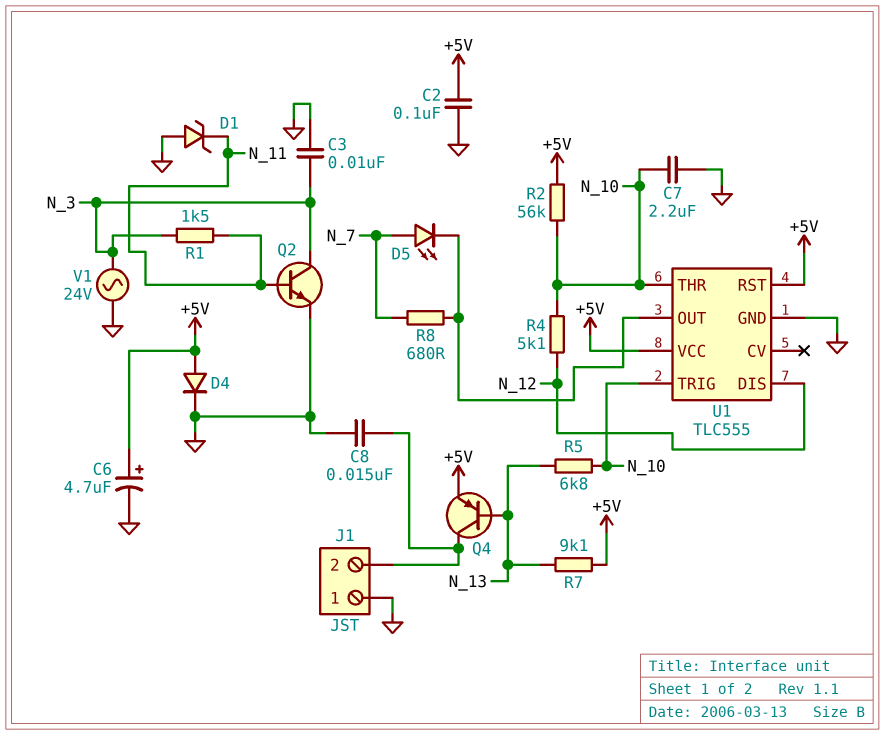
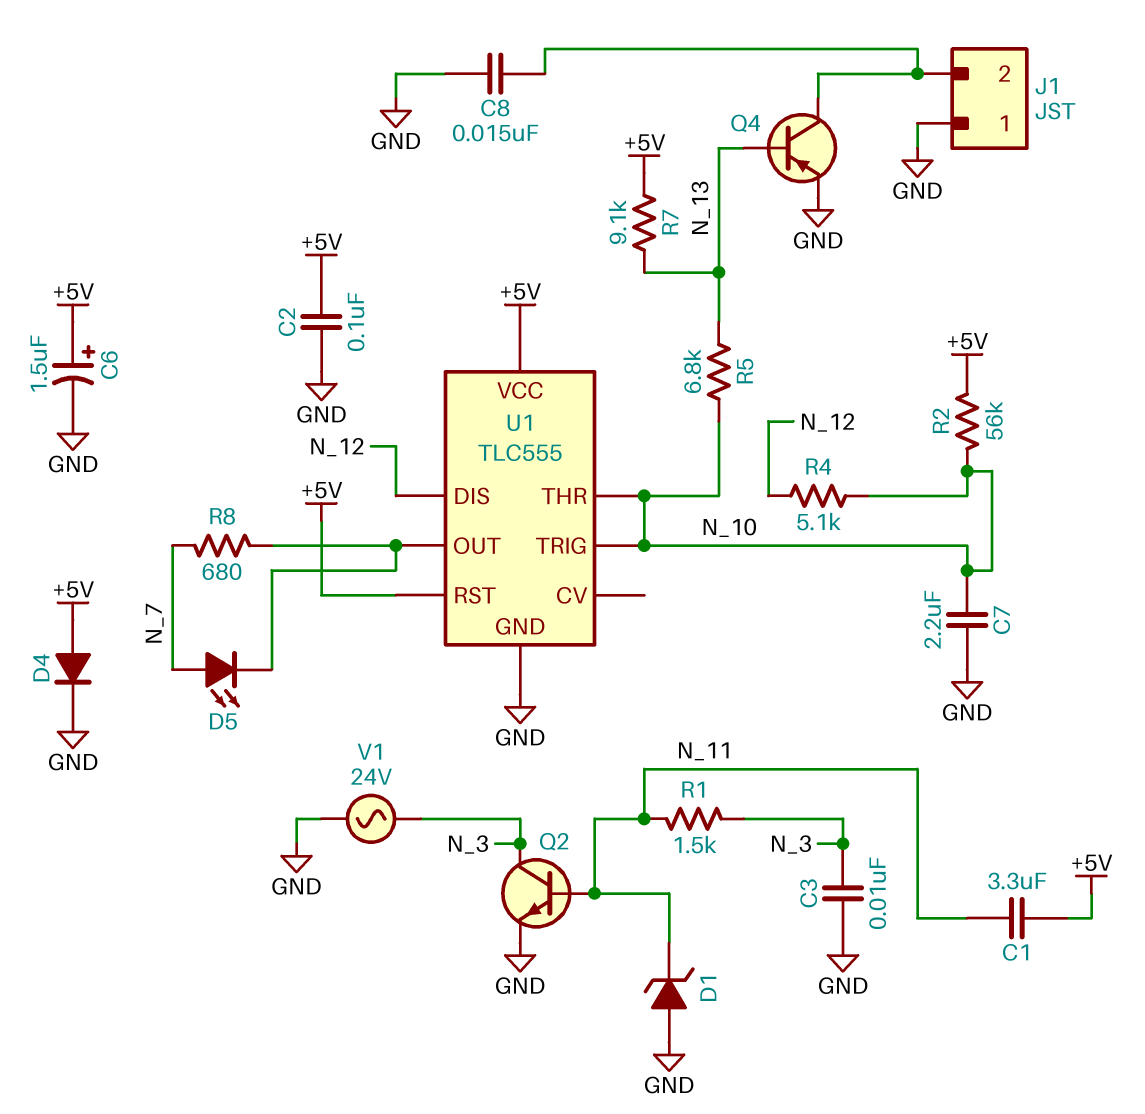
C1: none -> 3.3uF (+5V, N_11)
C6: 4.7uF (plus +5V, minus GND) -> 1.5uF (plus +5V, minus GND)
Q4: PNP (B N_13, C J1/2, E +5V) -> PNP (B N_13, C J1/2, E GND)

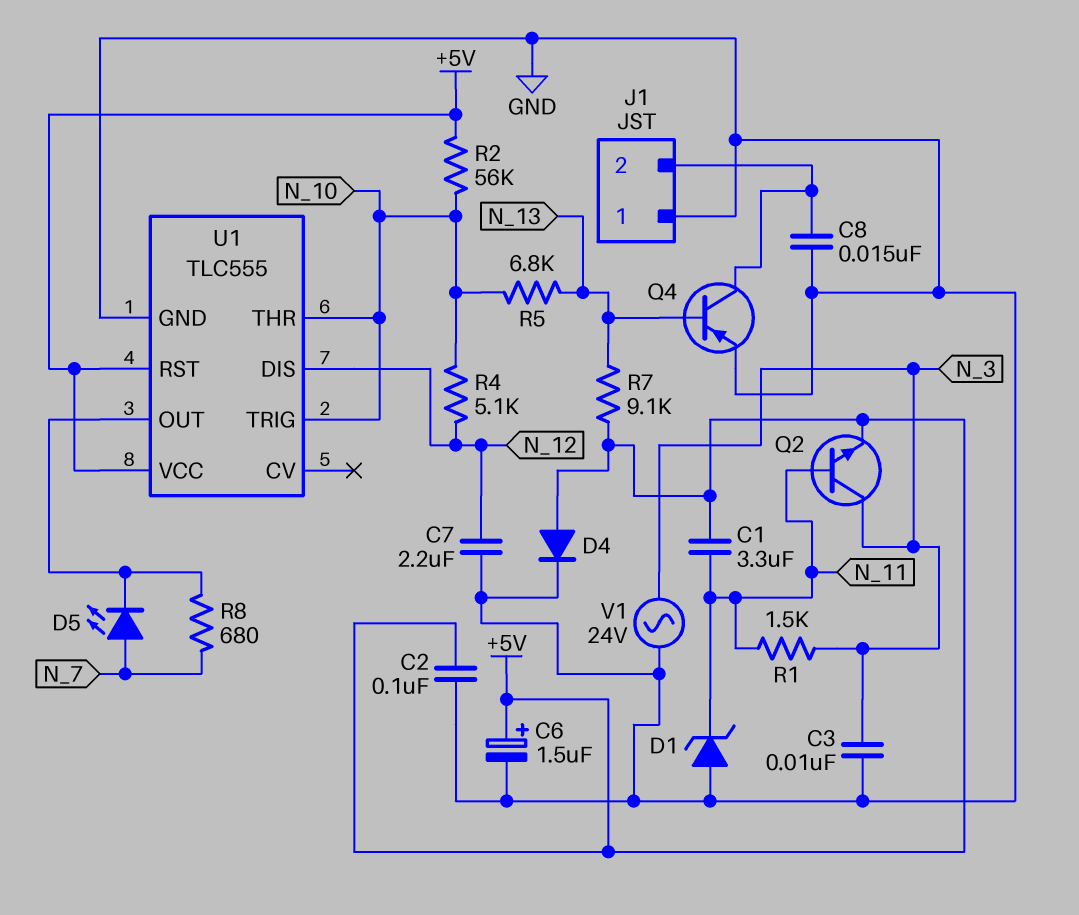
C7: 2.2uF (GND, N_10) -> 2.2uF (GND, N_12)
Q2: NPN (B N_11, C N_3, E GND) -> NPN (B N_11, C N_3, E +5V)

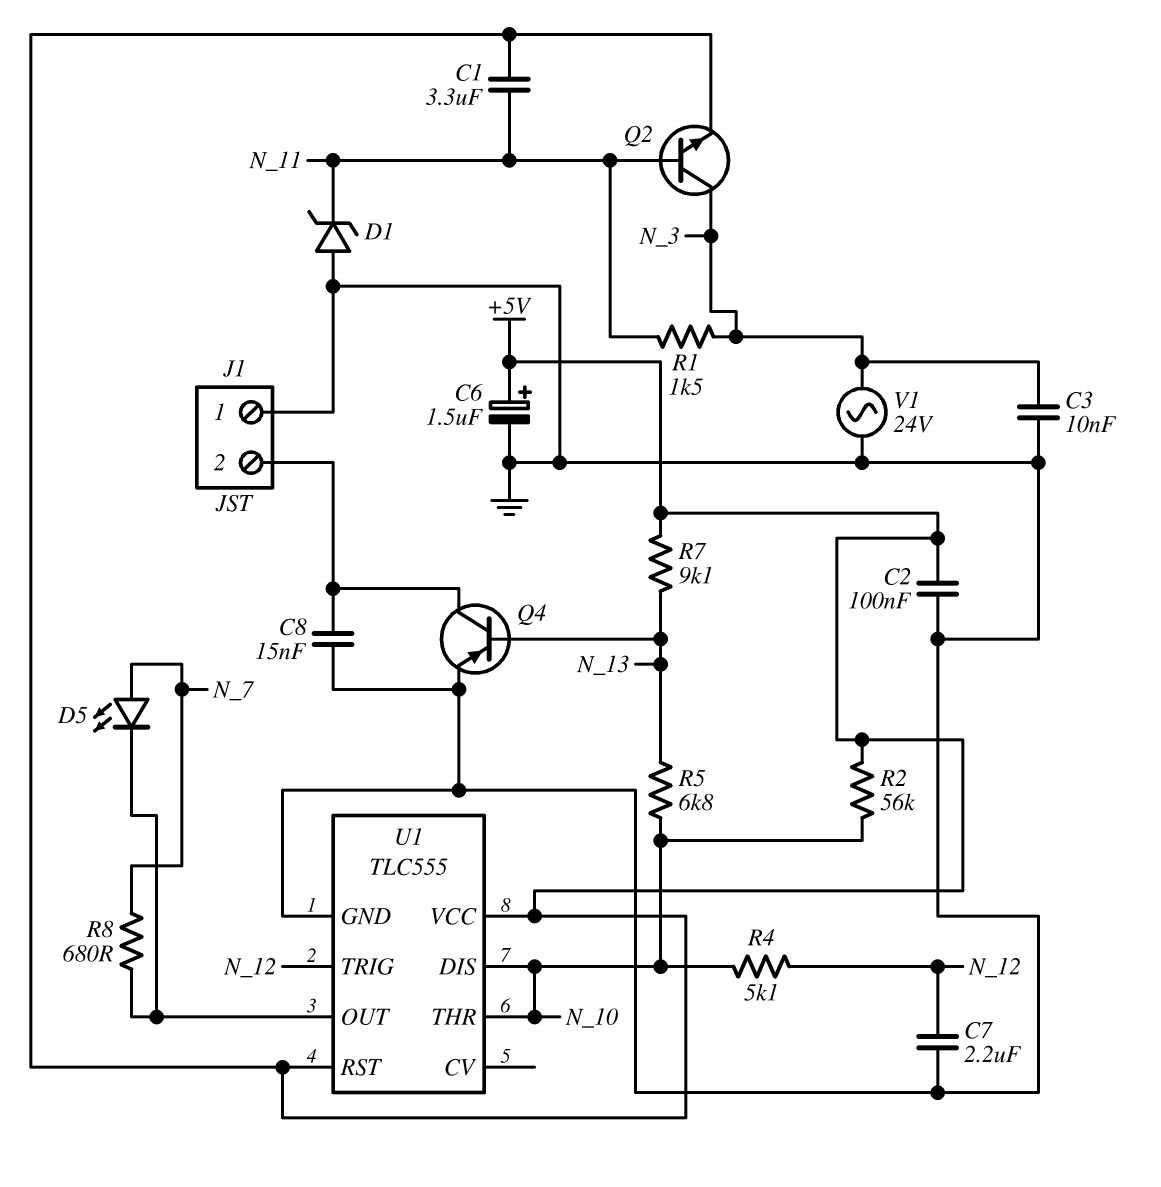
D4: diode (A +5V, K GND) -> none
U1 pin DIS: N_12 -> N_10
U1 pin TRIG: N_10 -> N_12

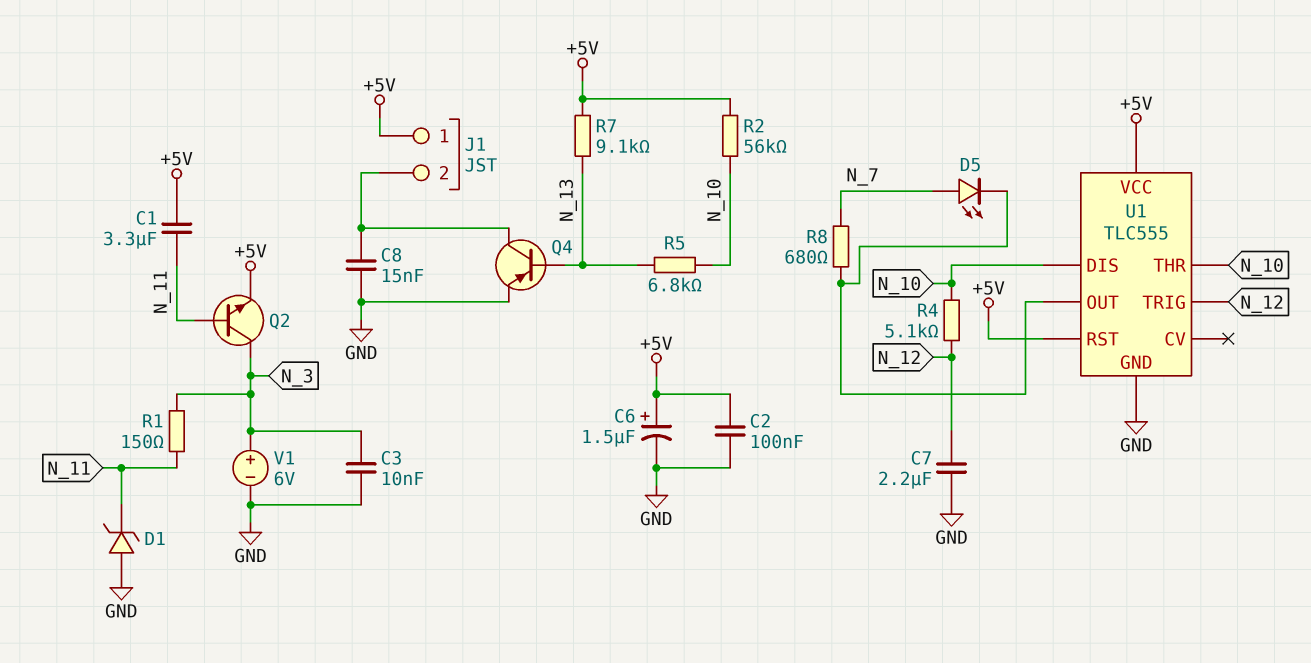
J1 pin 1: GND -> +5V
R1: 1.5k (N_3, N_11) -> 150 (N_3, N_11)
V1: AC 24V (GND, N_3) -> 6V (plus N_3, minus GND)

